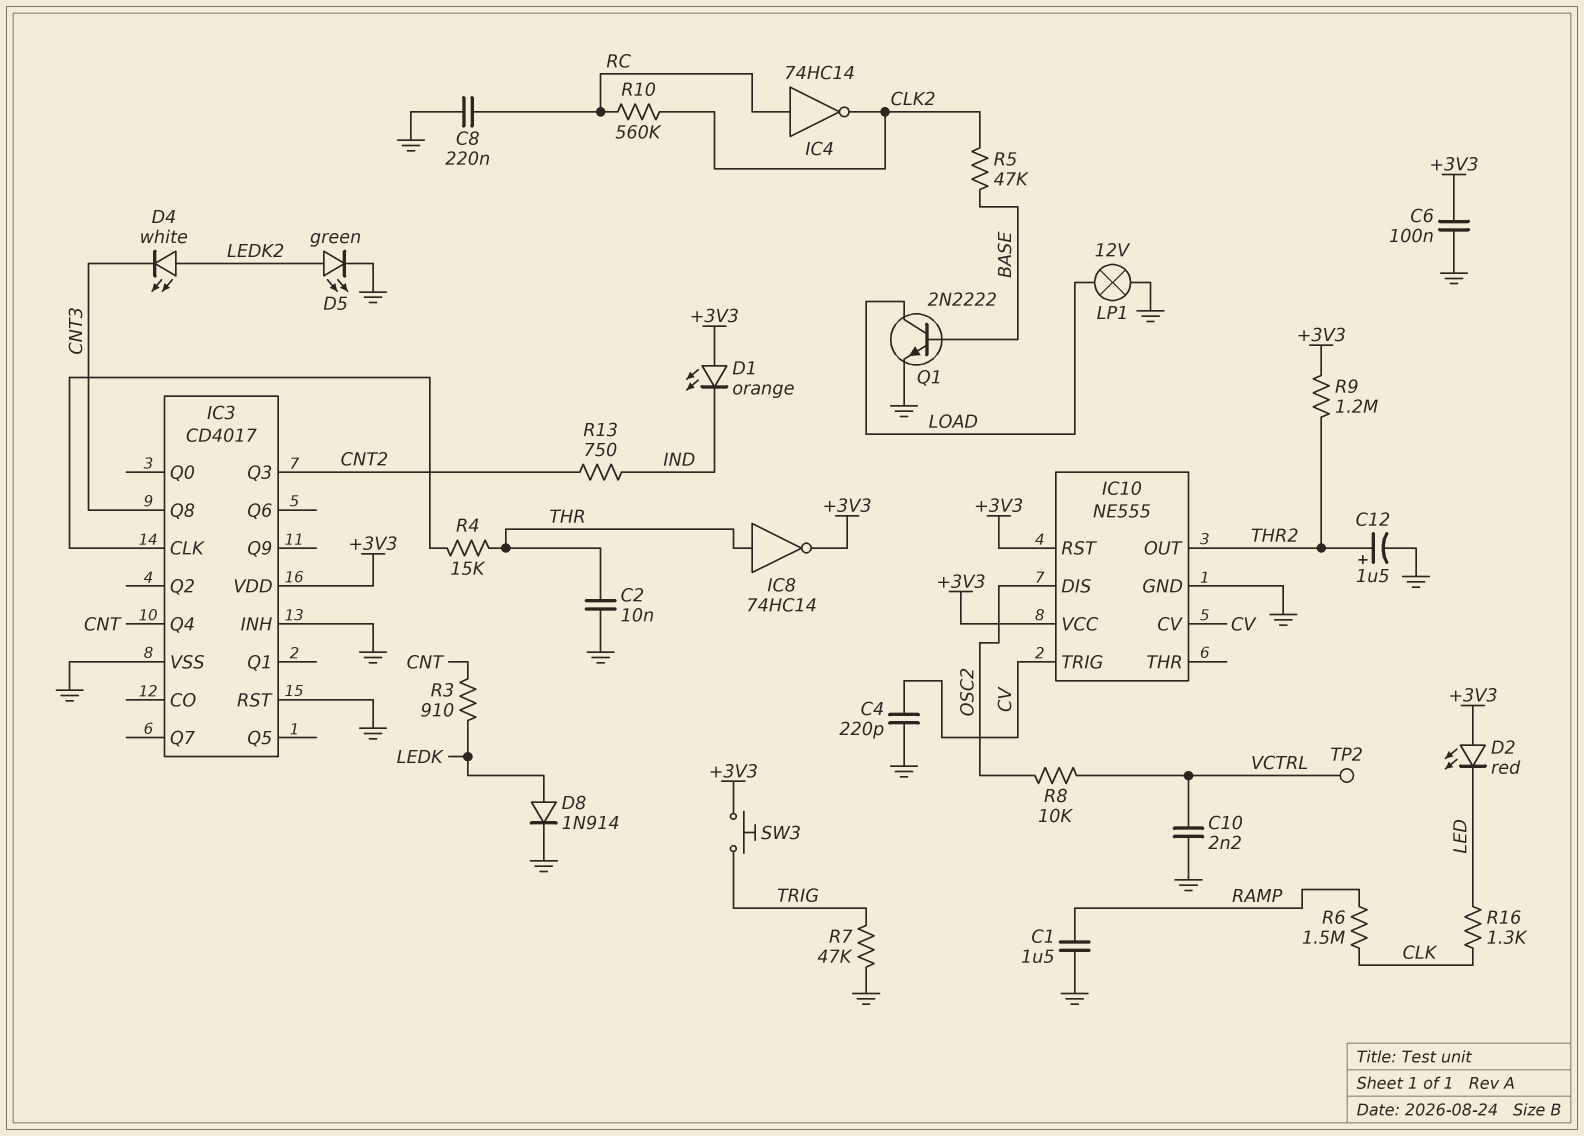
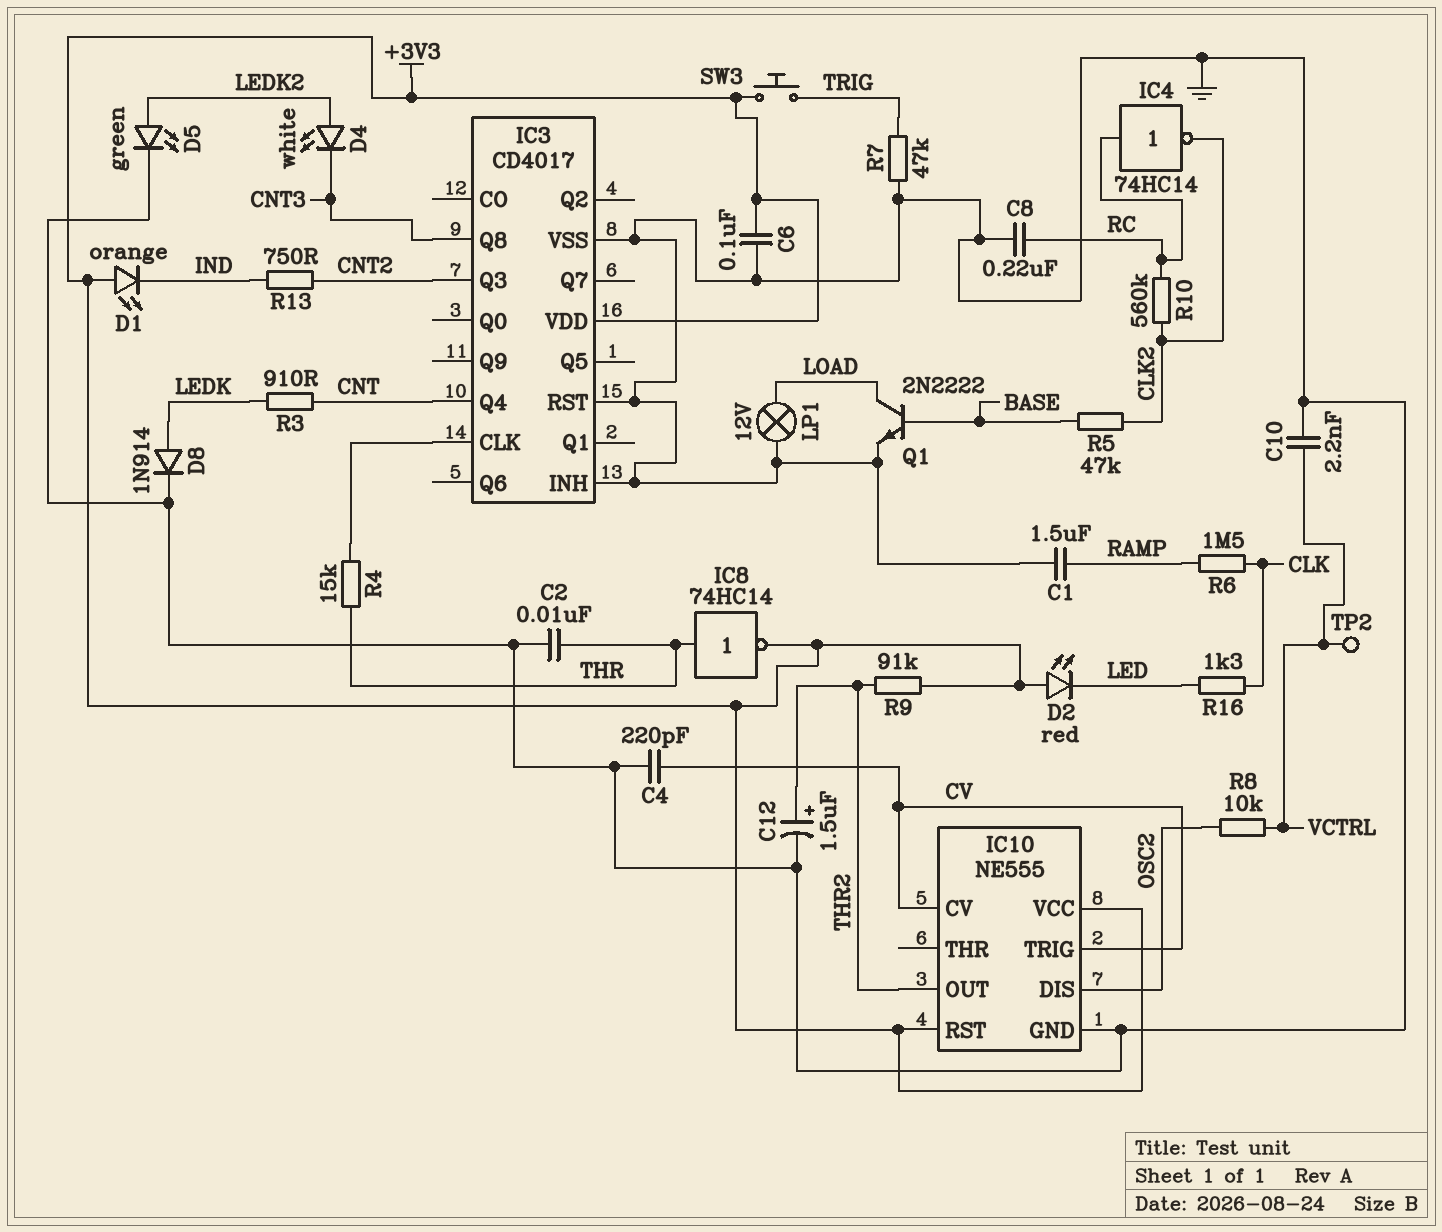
R9: 1.2M (+3V3, THR2) -> 91k (+3V3, THR2)

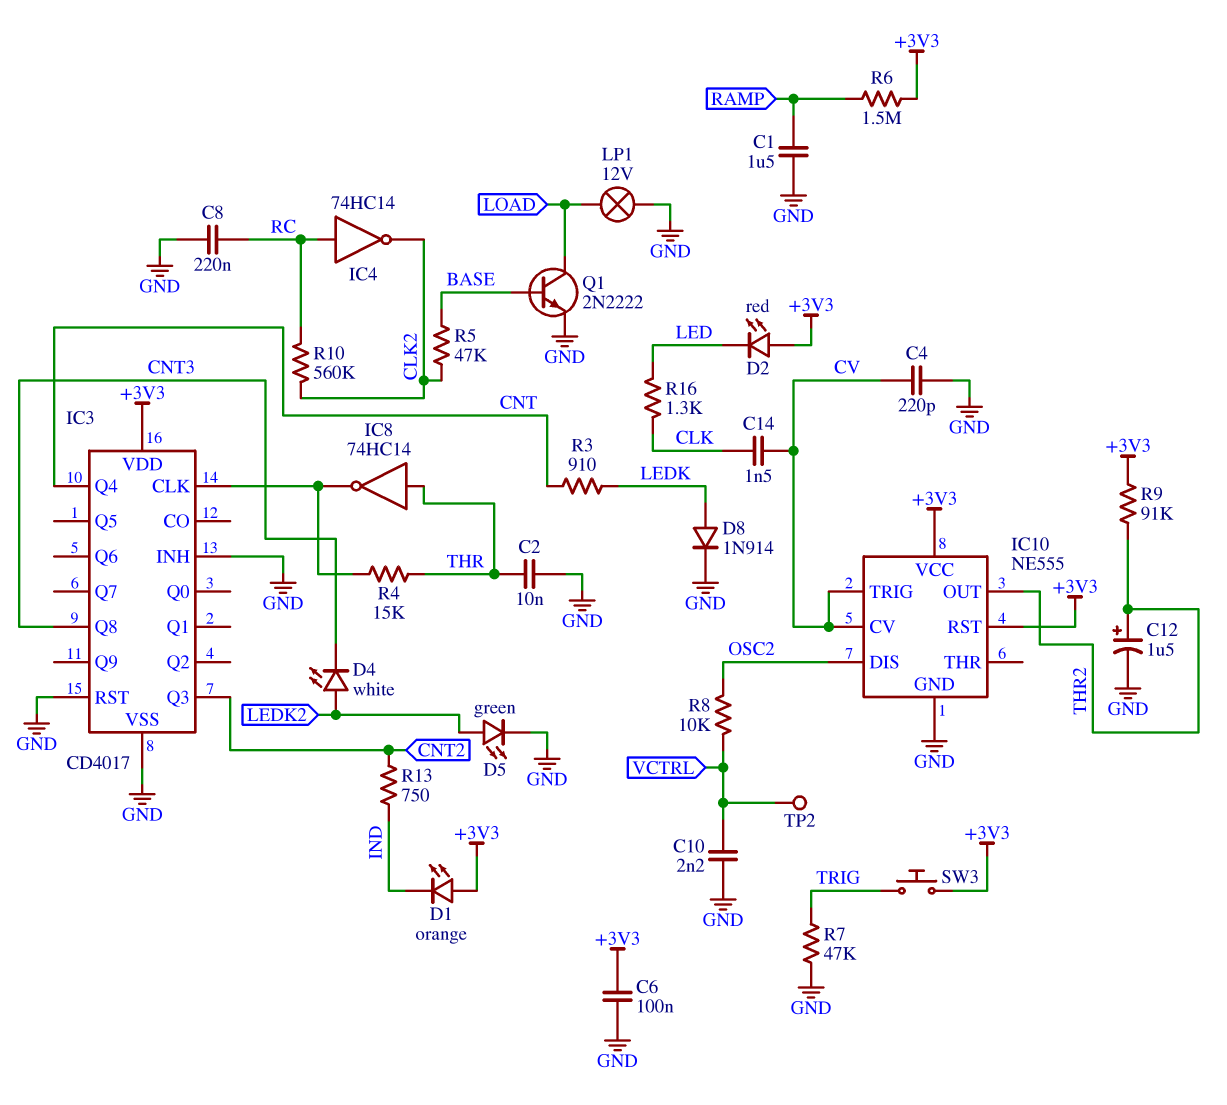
C14: none -> 1.5nF (CLK, CV)
IC8: NOT 74HC14 (in THR, out +3V3) -> NOT 74HC14 (in THR, out IC3/CLK)
R6: 1.5M (CLK, RAMP) -> 1.5M (+3V3, RAMP)

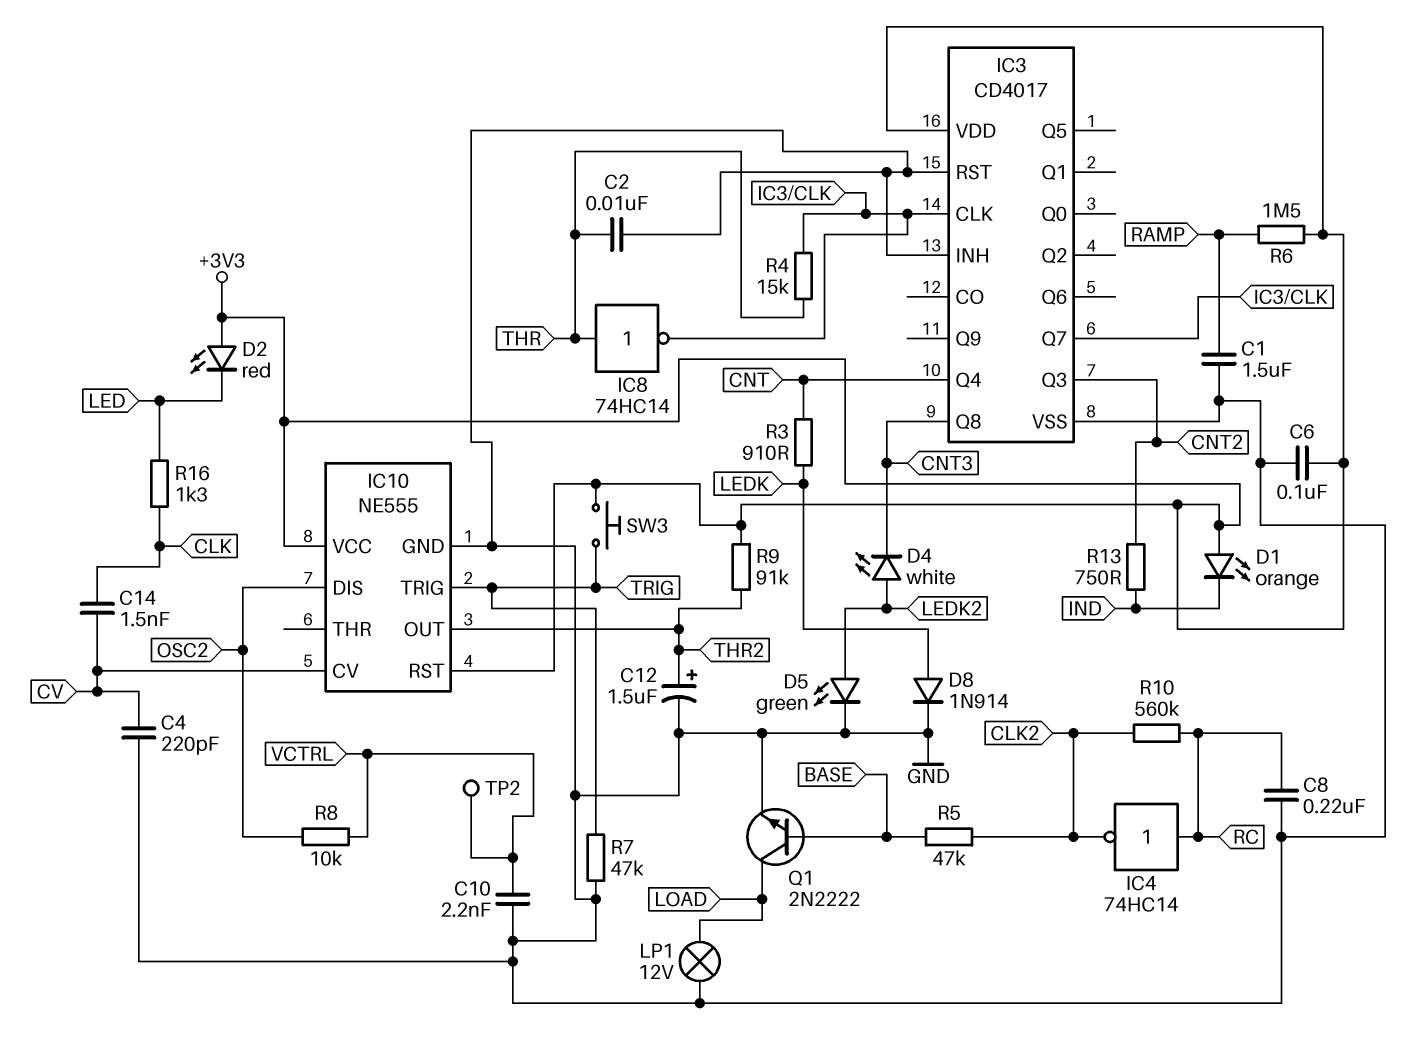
IC3 pin Q7: none -> IC3/CLK
IC10 pin TRIG: CV -> TRIG

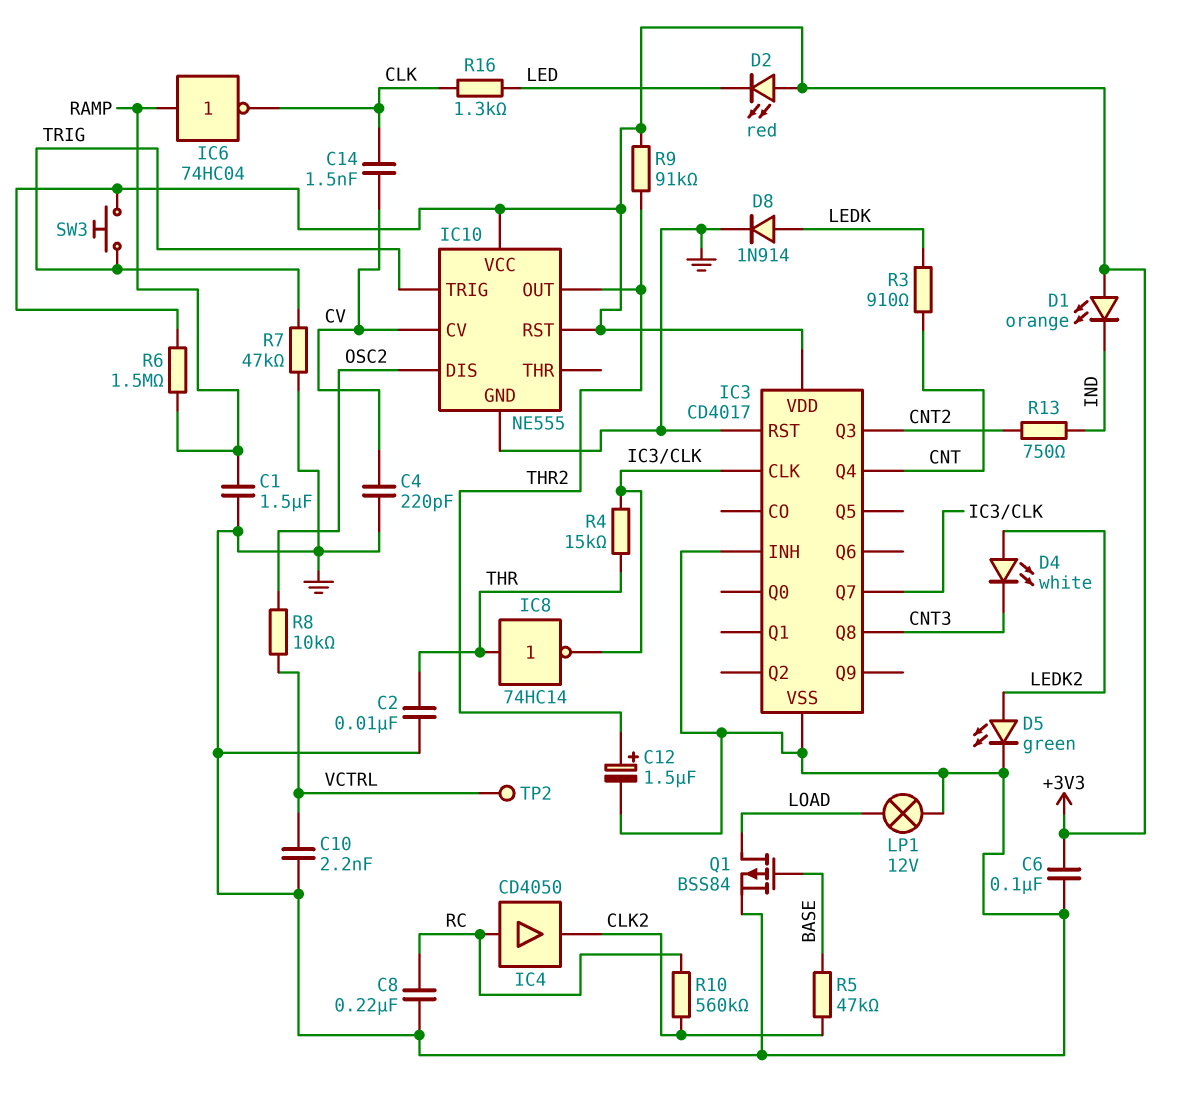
IC4: NOT 74HC14 (in RC, out CLK2) -> buffer CD4050 (in RC, out CLK2)
IC6: none -> NOT 74HC04 (in RAMP, out CLK)
Q1: NPN 2N2222 (B BASE, C LOAD, E GND) -> PMOS BSS84 (G BASE, D LOAD, S GND)

